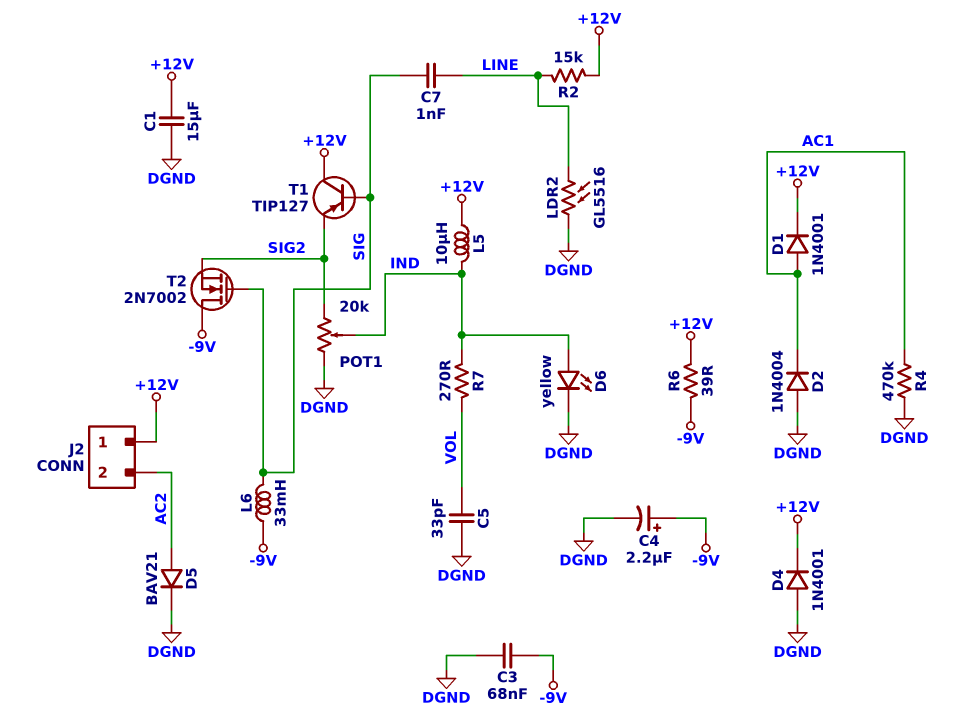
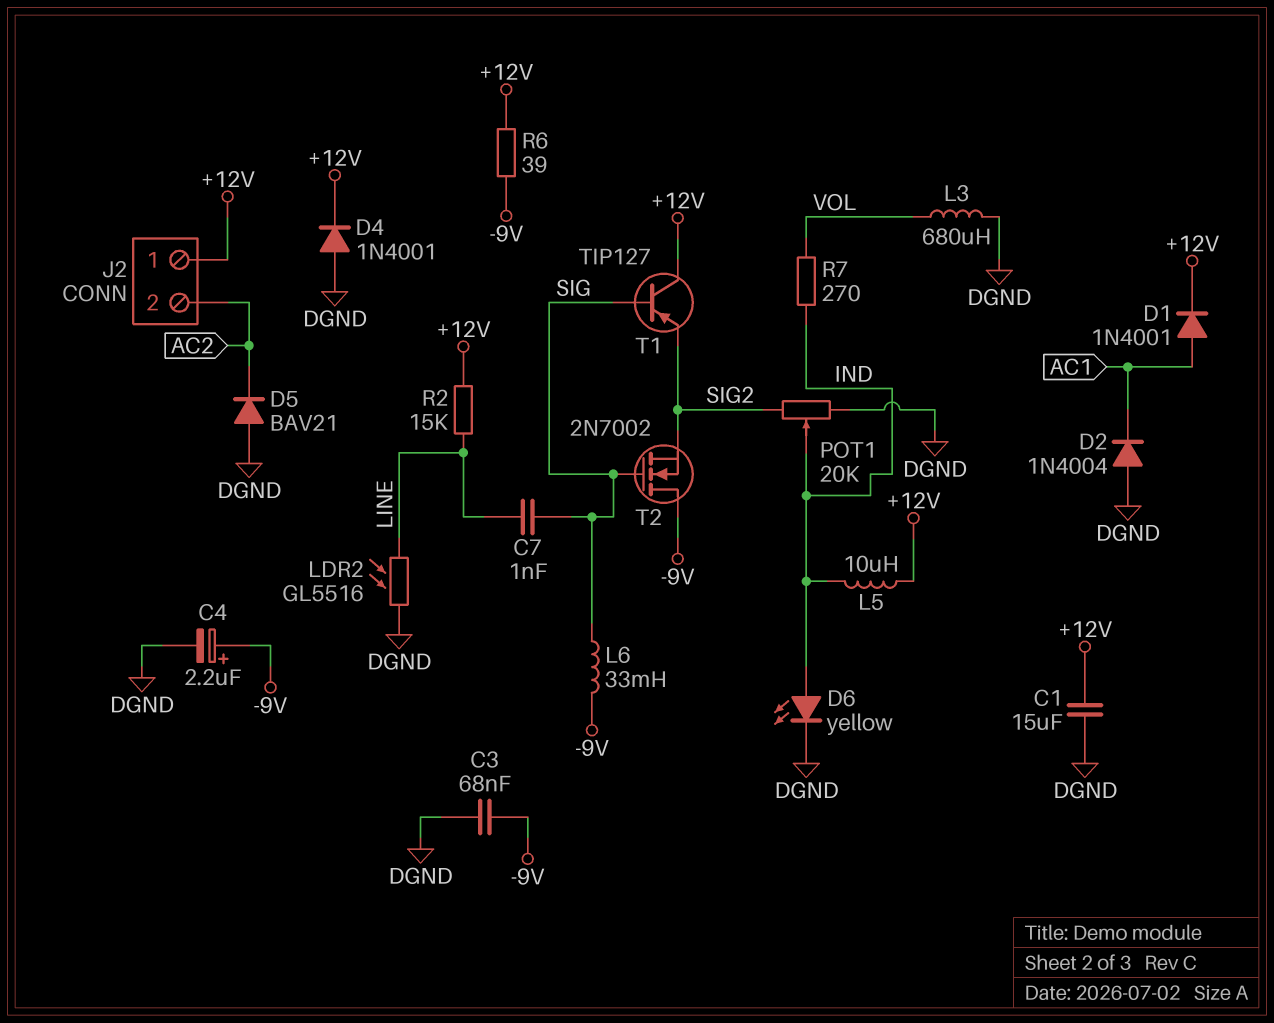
C5: 33pF (DGND, VOL) -> none
D5: diode BAV21 (A AC2, K DGND) -> diode BAV21 (A DGND, K AC2)
L3: none -> 680uH (DGND, VOL)
R4: 470k (AC1, DGND) -> none

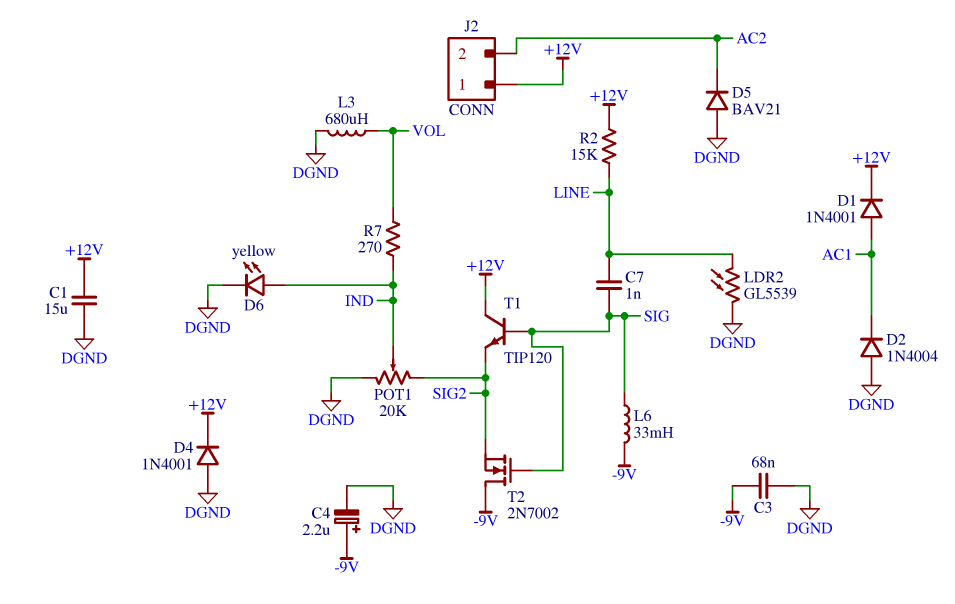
L5: 10uH (+12V, IND) -> none
LDR2: GL5516 (DGND, LINE) -> GL5539 (DGND, LINE)
R6: 39 (+12V, -9V) -> none
T1: PNP TIP127 (B SIG, C +12V, E SIG2) -> NPN TIP120 (B SIG, C +12V, E SIG2)

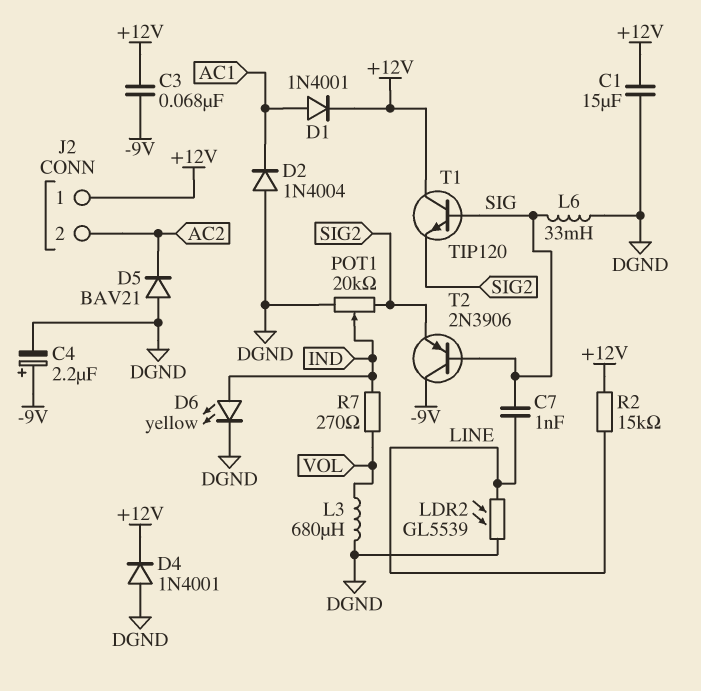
C3: 68nF (-9V, DGND) -> 68nF (+12V, -9V)
L6: 33mH (-9V, SIG) -> 33mH (DGND, SIG)
T2: NMOS 2N7002 (G SIG, D -9V, S SIG2) -> PNP 2N3906 (B SIG, C -9V, E SIG2)

